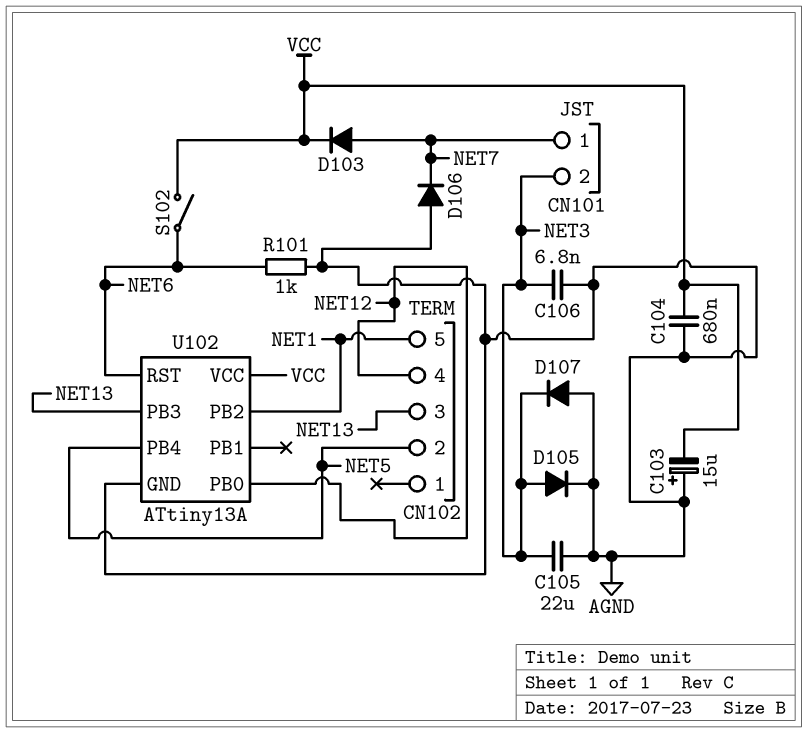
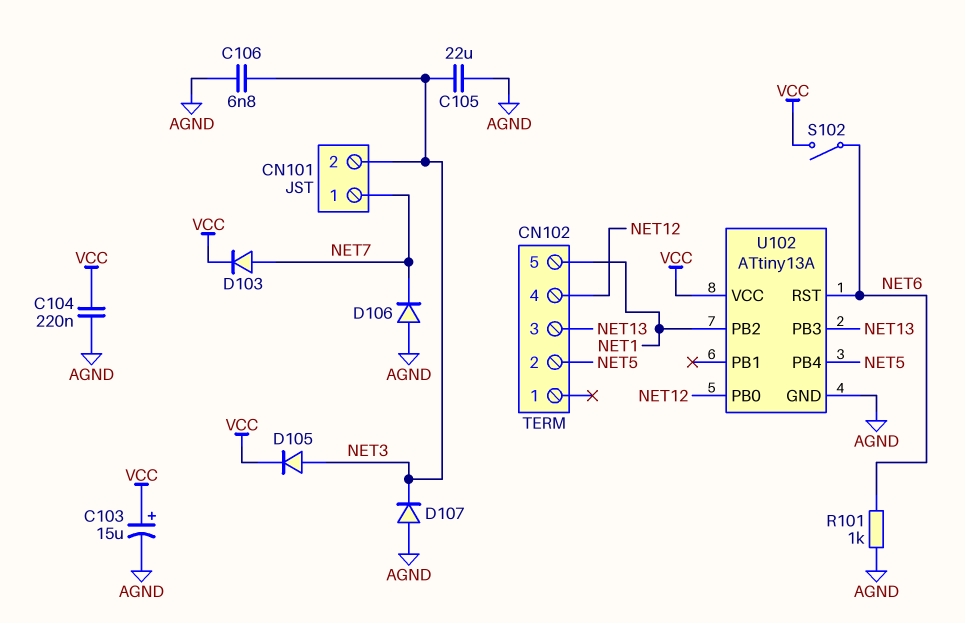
C103: 15uF (plus AGND, minus VCC) -> 15uF (plus VCC, minus AGND)
C104: 680nF (AGND, VCC) -> 220nF (AGND, VCC)
D105: diode (A NET3, K AGND) -> diode (A NET3, K VCC)

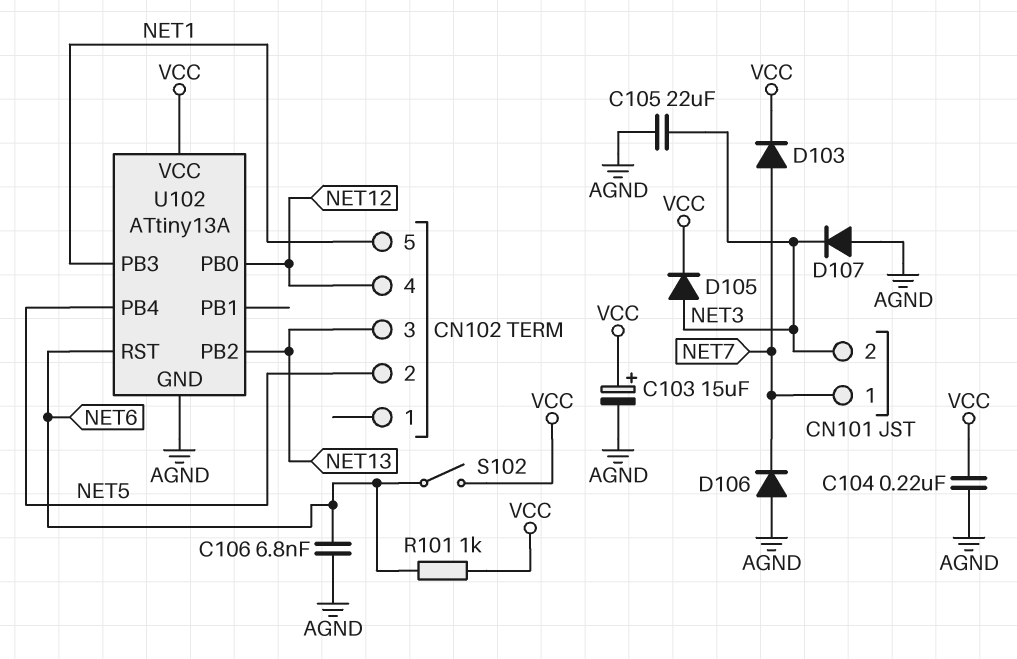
C106: 6.8nF (AGND, NET3) -> 6.8nF (AGND, NET6)
R101: 1k (AGND, NET6) -> 1k (NET6, VCC)
U102 pin PB2: NET1 -> NET13
U102 pin PB3: NET13 -> NET1

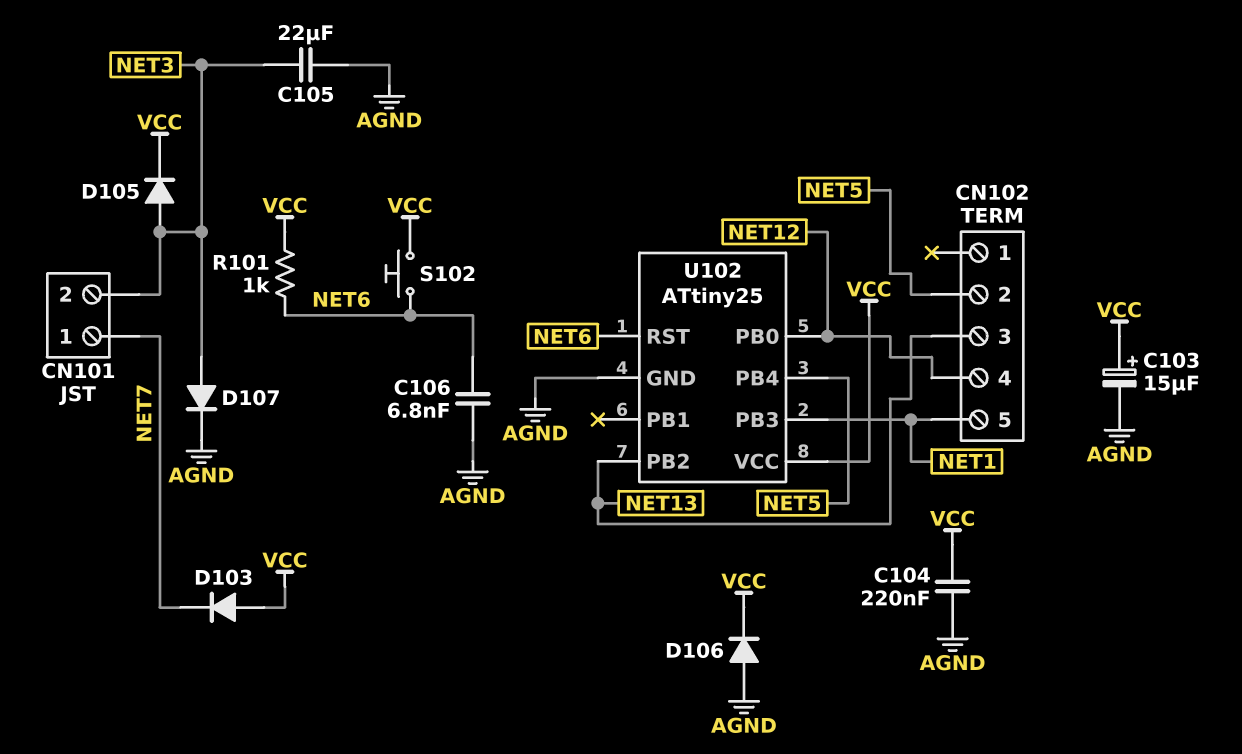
D103: diode (A NET7, K VCC) -> diode (A VCC, K NET7)
D106: diode (A AGND, K NET7) -> diode (A AGND, K VCC)
D107: diode (A AGND, K NET3) -> diode (A NET3, K AGND)
S102: switch (NET6, VCC) -> button (NET6, VCC)
U102: ATtiny13A -> ATtiny25

